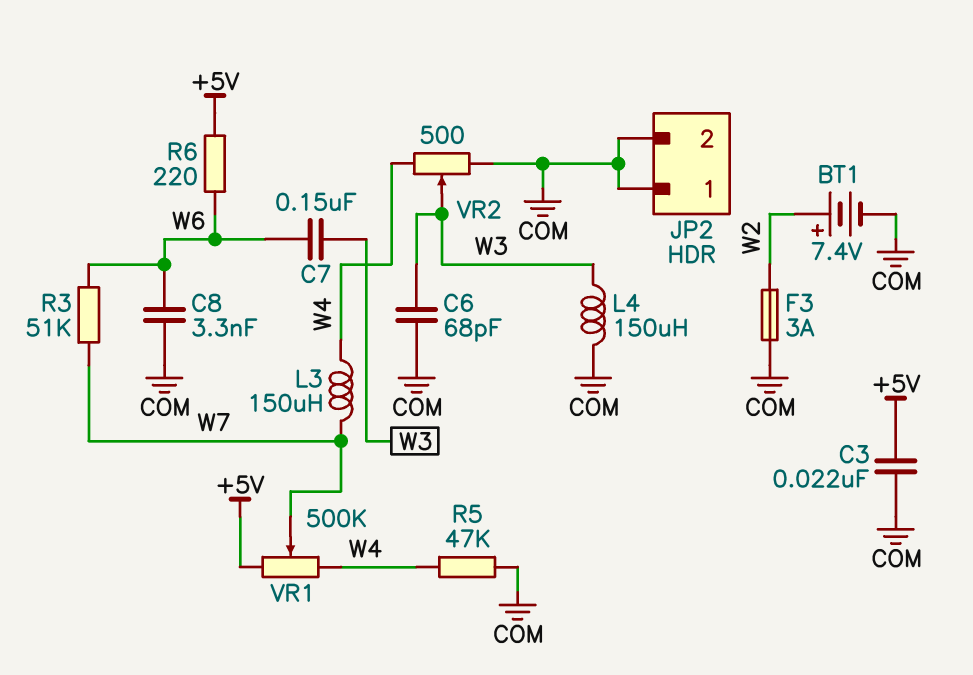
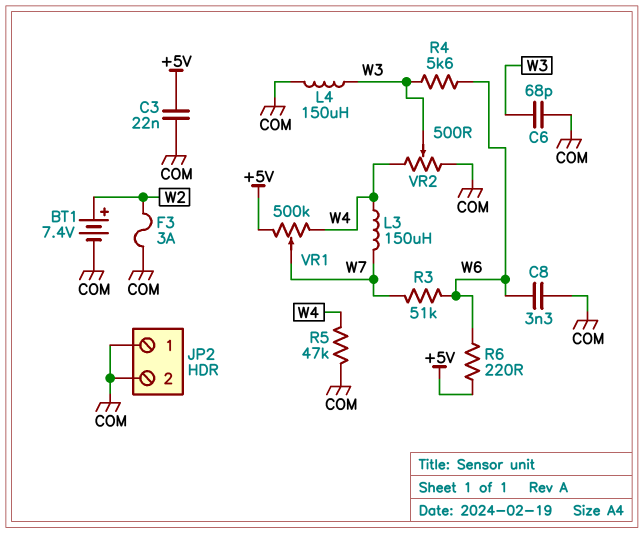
C7: 150nF (W3, W6) -> none
R4: none -> 5.6k (W3, W6)

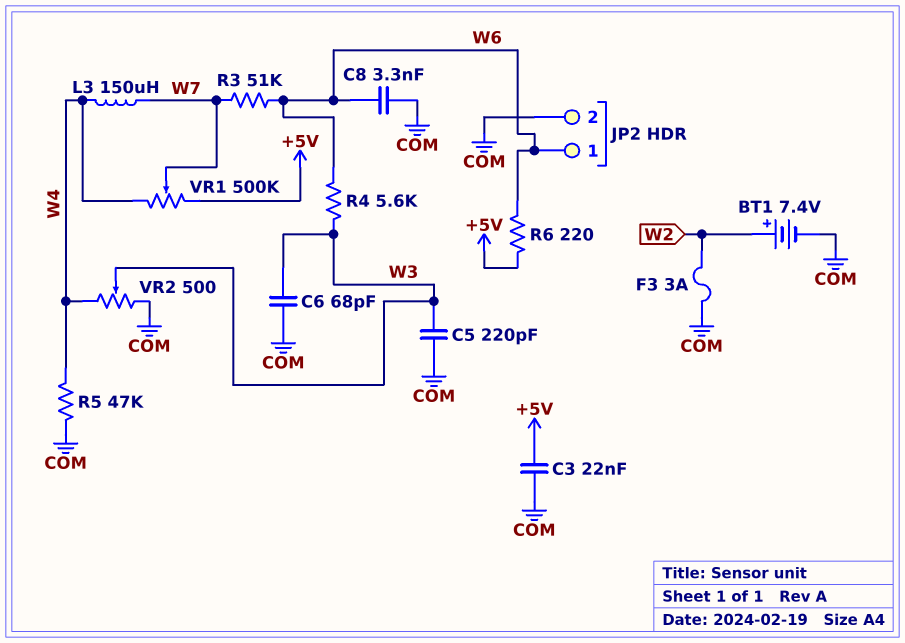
C5: none -> 220pF (COM, W3)
JP2 pin 1: COM -> W6
L4: 150uH (COM, W3) -> none

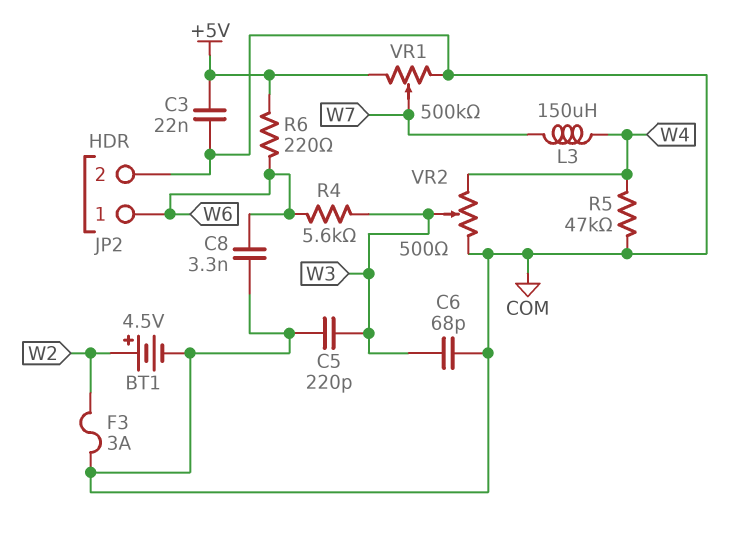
BT1: 7.4V (plus W2, minus COM) -> 4.5V (plus W2, minus COM)
R3: 51k (W6, W7) -> none
VR1: 500k (+5V, W4, wiper W7) -> 500k (+5V, COM, wiper W7)

